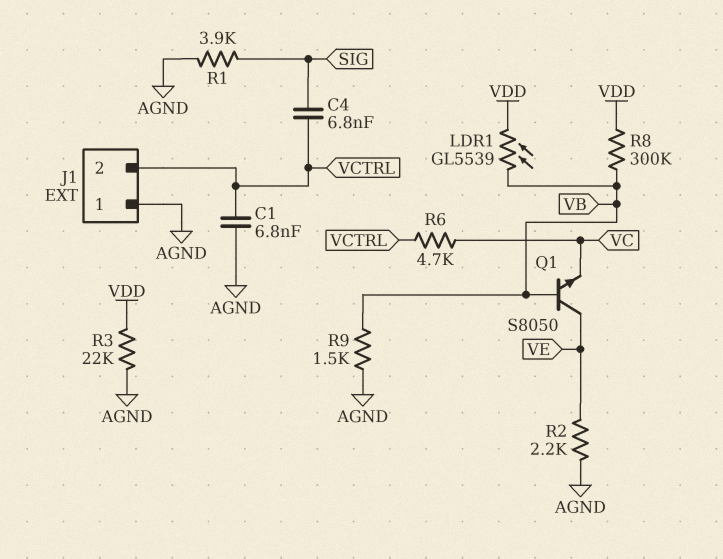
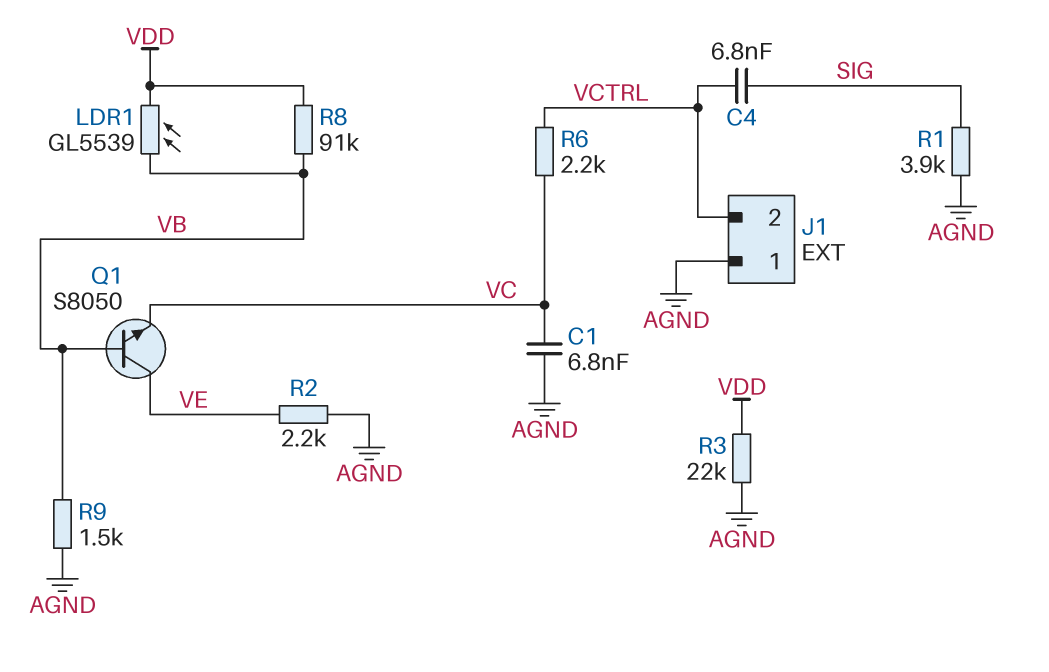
C1: 6.8nF (AGND, VCTRL) -> 6.8nF (AGND, VC)
R6: 4.7k (VC, VCTRL) -> 2.2k (VC, VCTRL)
R8: 300k (VB, VDD) -> 91k (VB, VDD)

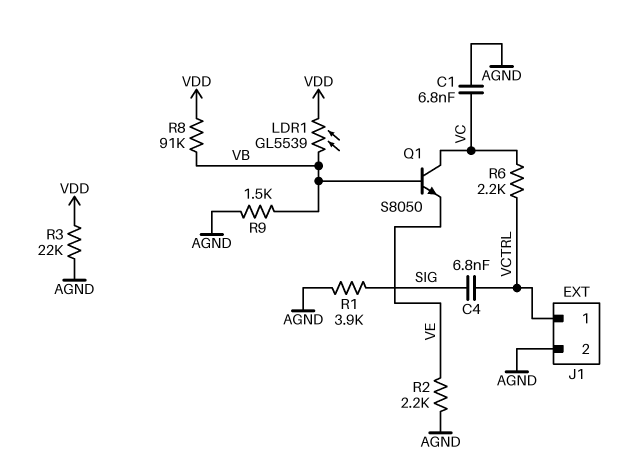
J1 pin 1: AGND -> VCTRL
J1 pin 2: VCTRL -> AGND
Q1: NPN S8050 (B VB, C VE, E VC) -> NPN S8050 (B VB, C VC, E VE)

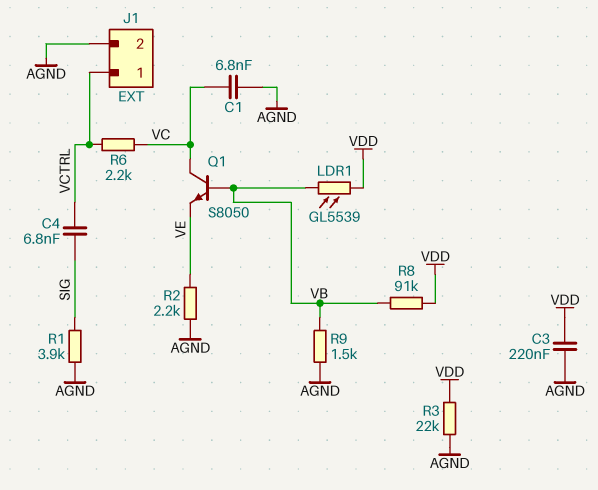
C3: none -> 220nF (AGND, VDD)

